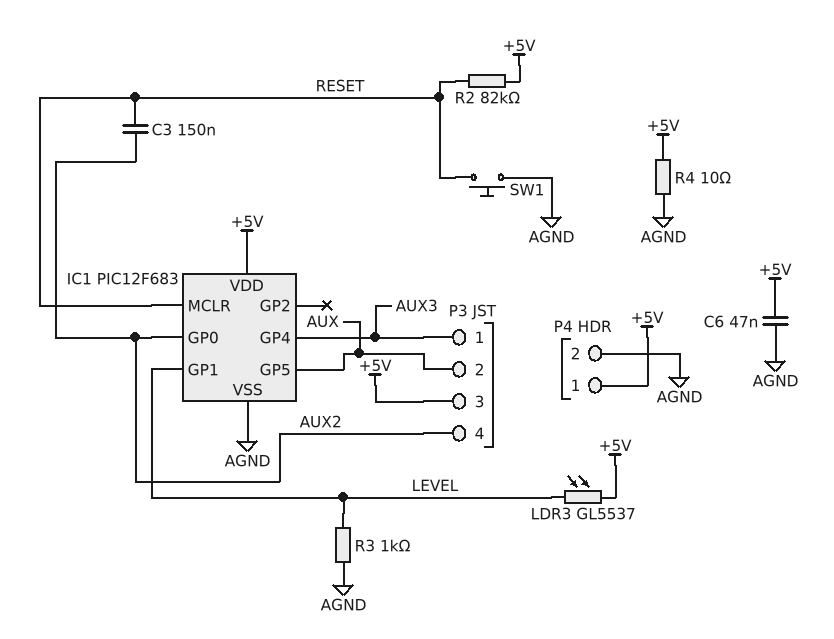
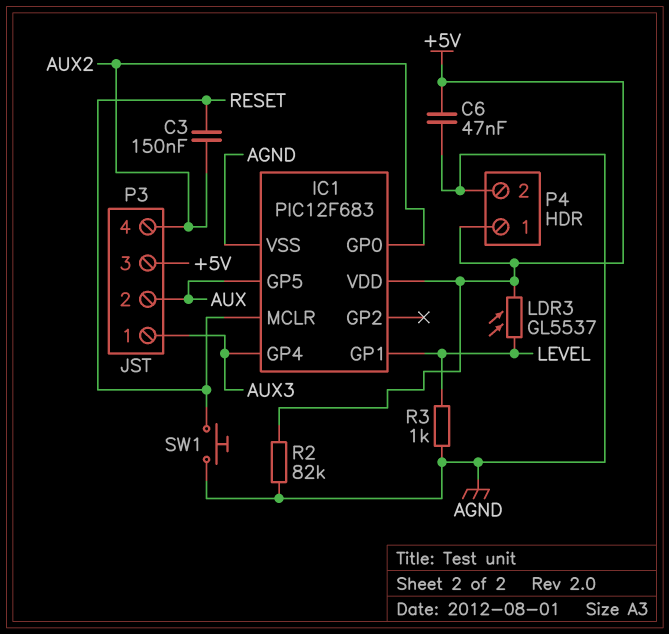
R2: 82k (+5V, RESET) -> 82k (+5V, AGND)
R4: 10 (+5V, AGND) -> none

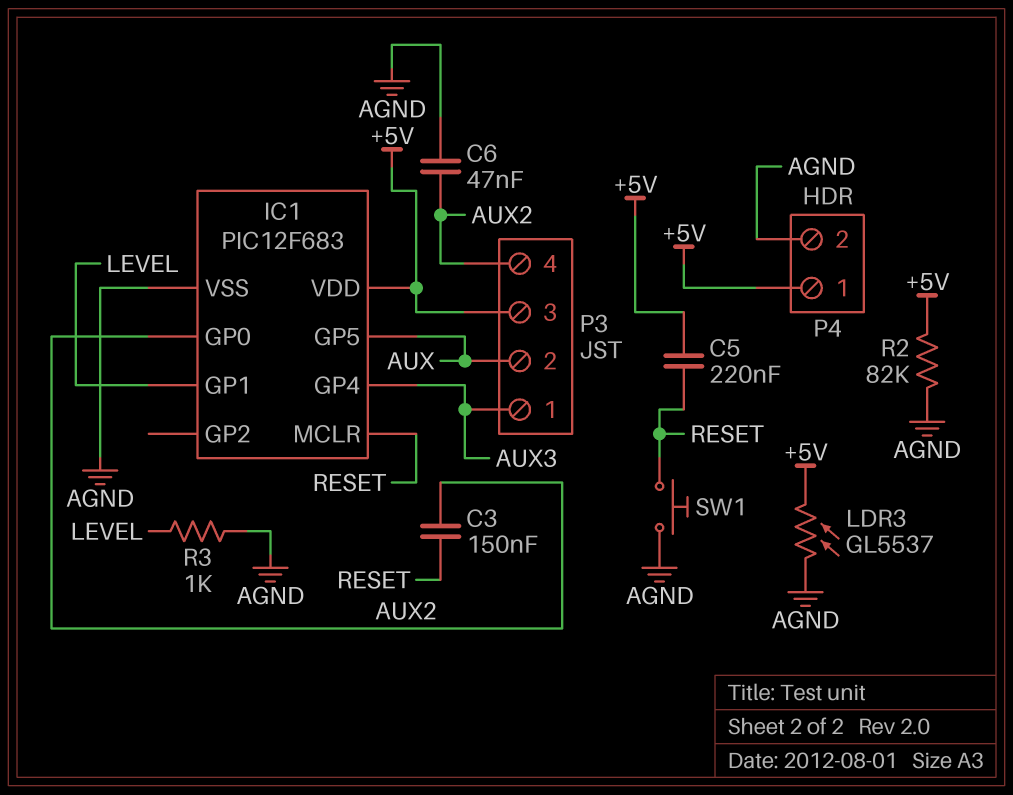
C5: none -> 220nF (+5V, RESET)
C6: 47nF (+5V, AGND) -> 47nF (AGND, AUX2)
LDR3: GL5537 (+5V, LEVEL) -> GL5537 (+5V, AGND)

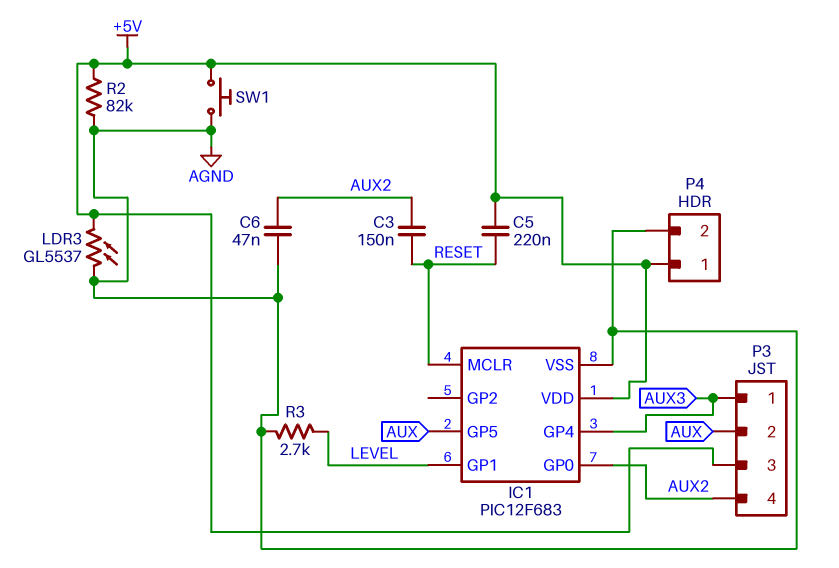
R3: 1k (AGND, LEVEL) -> 2.7k (AGND, LEVEL)
SW1: button (AGND, RESET) -> button (+5V, AGND)

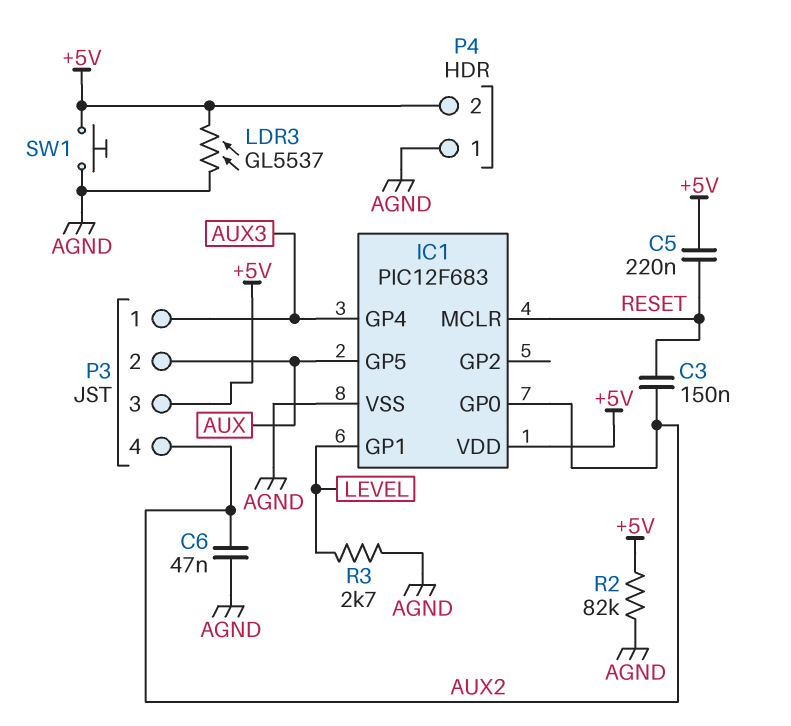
P4 pin 1: +5V -> AGND
P4 pin 2: AGND -> +5V

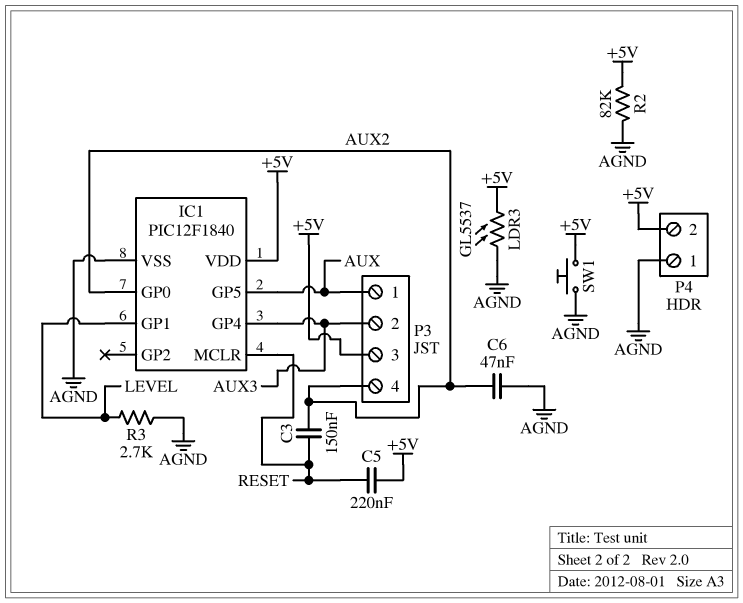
IC1: PIC12F683 -> PIC12F1840
P3 pin 1: AUX3 -> AUX
P3 pin 2: AUX -> AUX3

